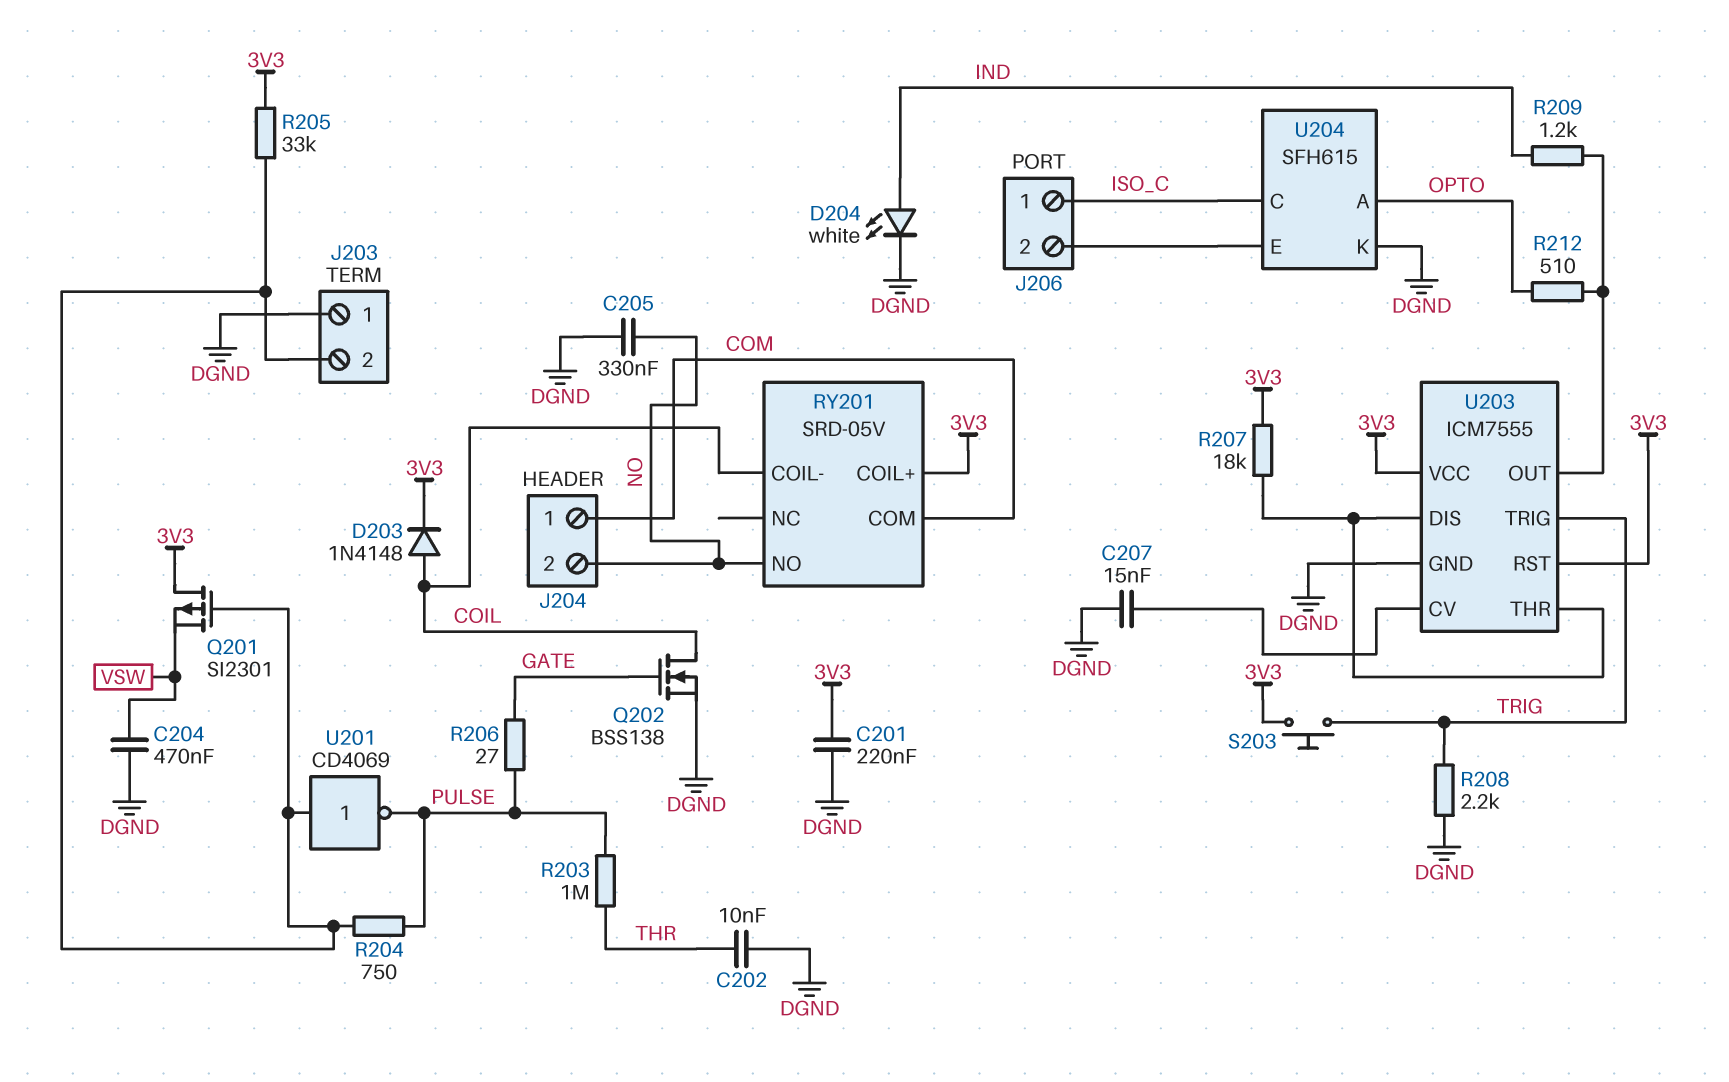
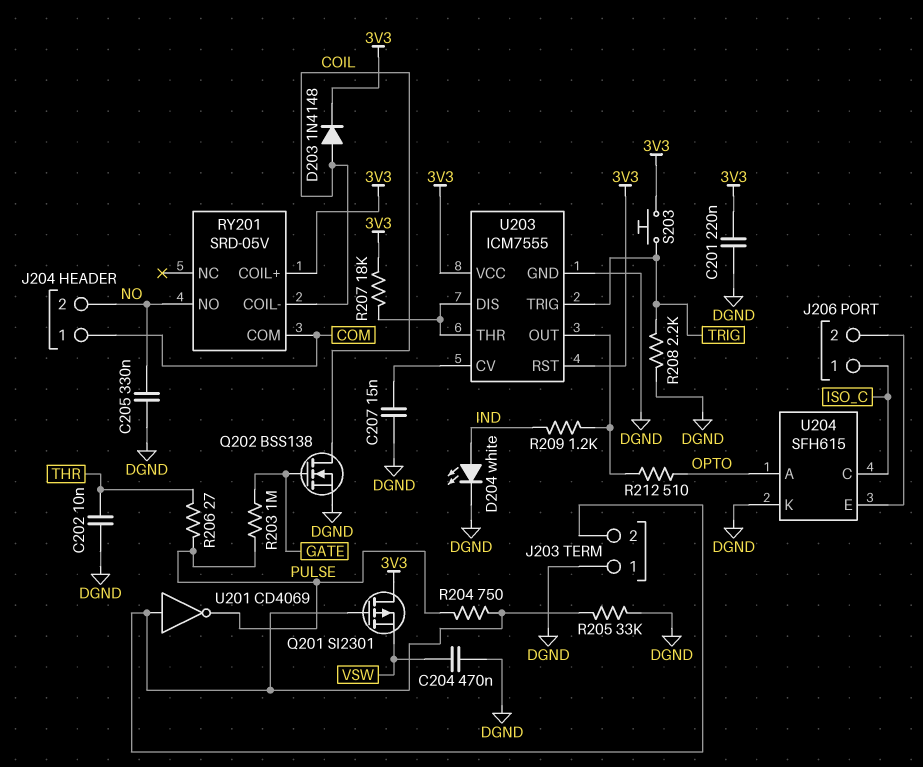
R203: 1M (PULSE, THR) -> 1M (GATE, PULSE)
R205: 33k (3V3, J203/2) -> 33k (DGND, J203/2)
R206: 27 (GATE, PULSE) -> 27 (PULSE, THR)

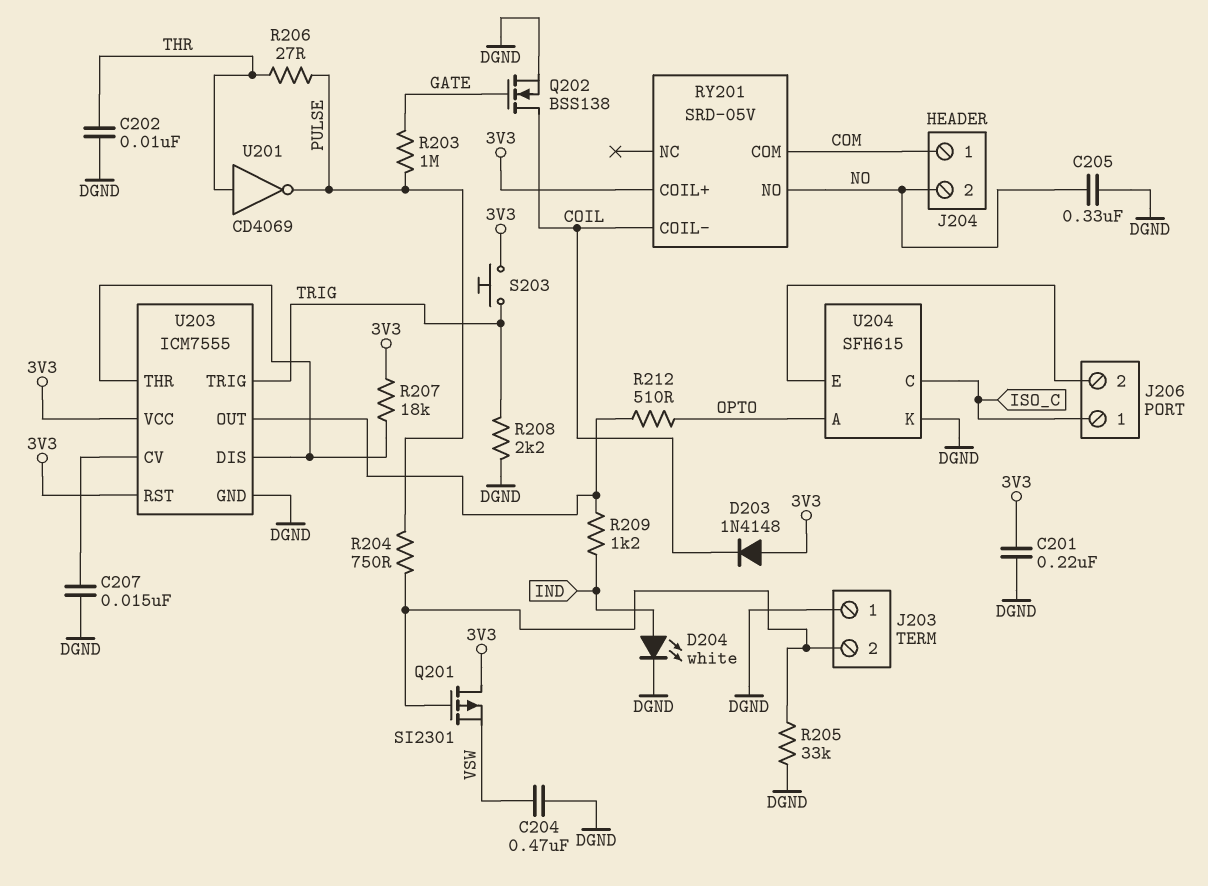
D203: diode 1N4148 (A COIL, K 3V3) -> diode 1N4148 (A 3V3, K COIL)
U201: NOT CD4069 (in J203/2, out PULSE) -> NOT CD4069 (in THR, out PULSE)

